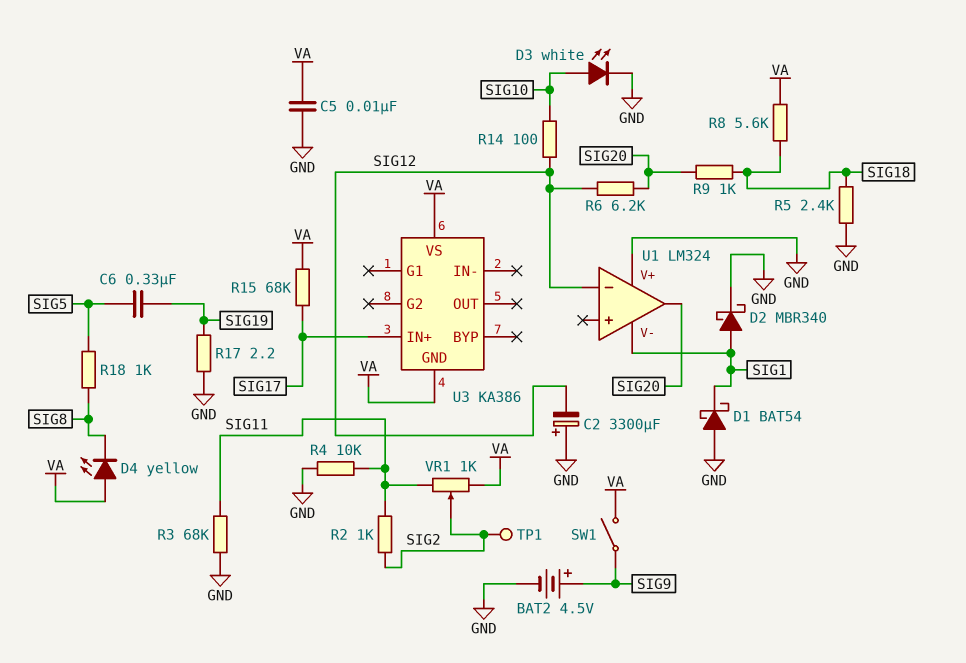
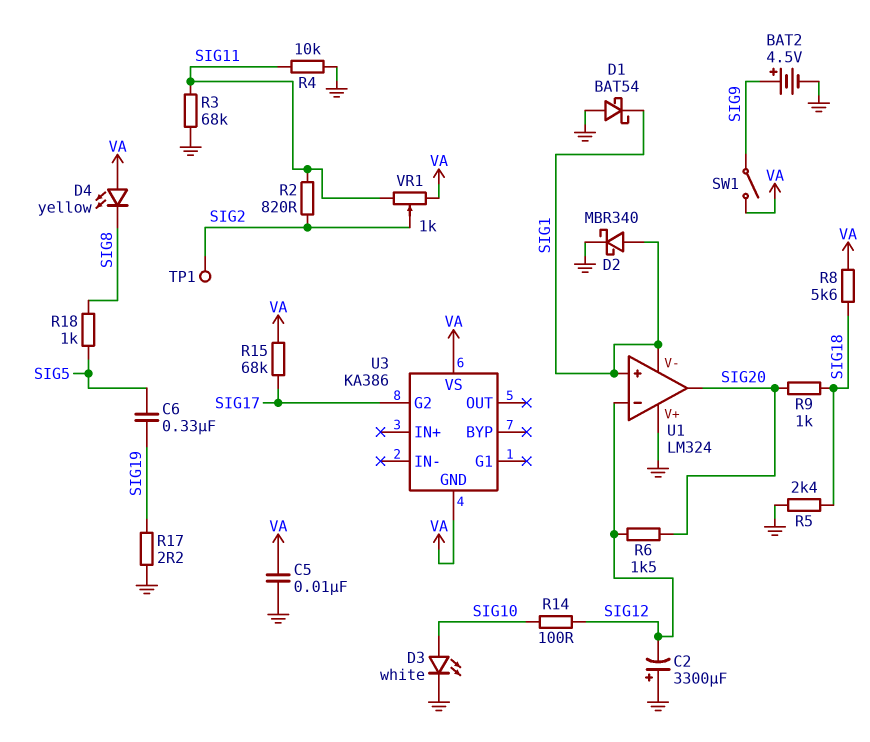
R2: 1k (SIG2, SIG11) -> 820 (SIG2, SIG11)
R6: 6.2k (SIG12, SIG20) -> 1.5k (SIG12, SIG20)
U1 pin in+: none -> SIG1
U3 pin G2: none -> SIG17
U3 pin IN+: SIG17 -> none

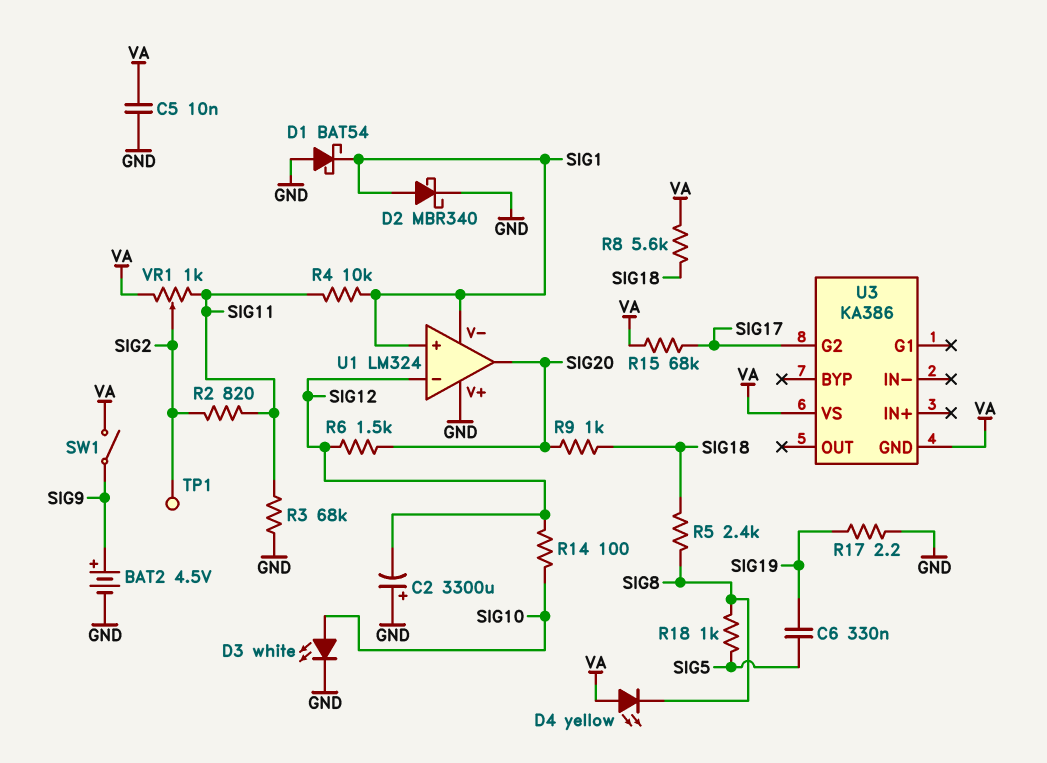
R4: 10k (GND, SIG11) -> 10k (SIG1, SIG11)
R5: 2.4k (GND, SIG18) -> 2.4k (SIG8, SIG18)

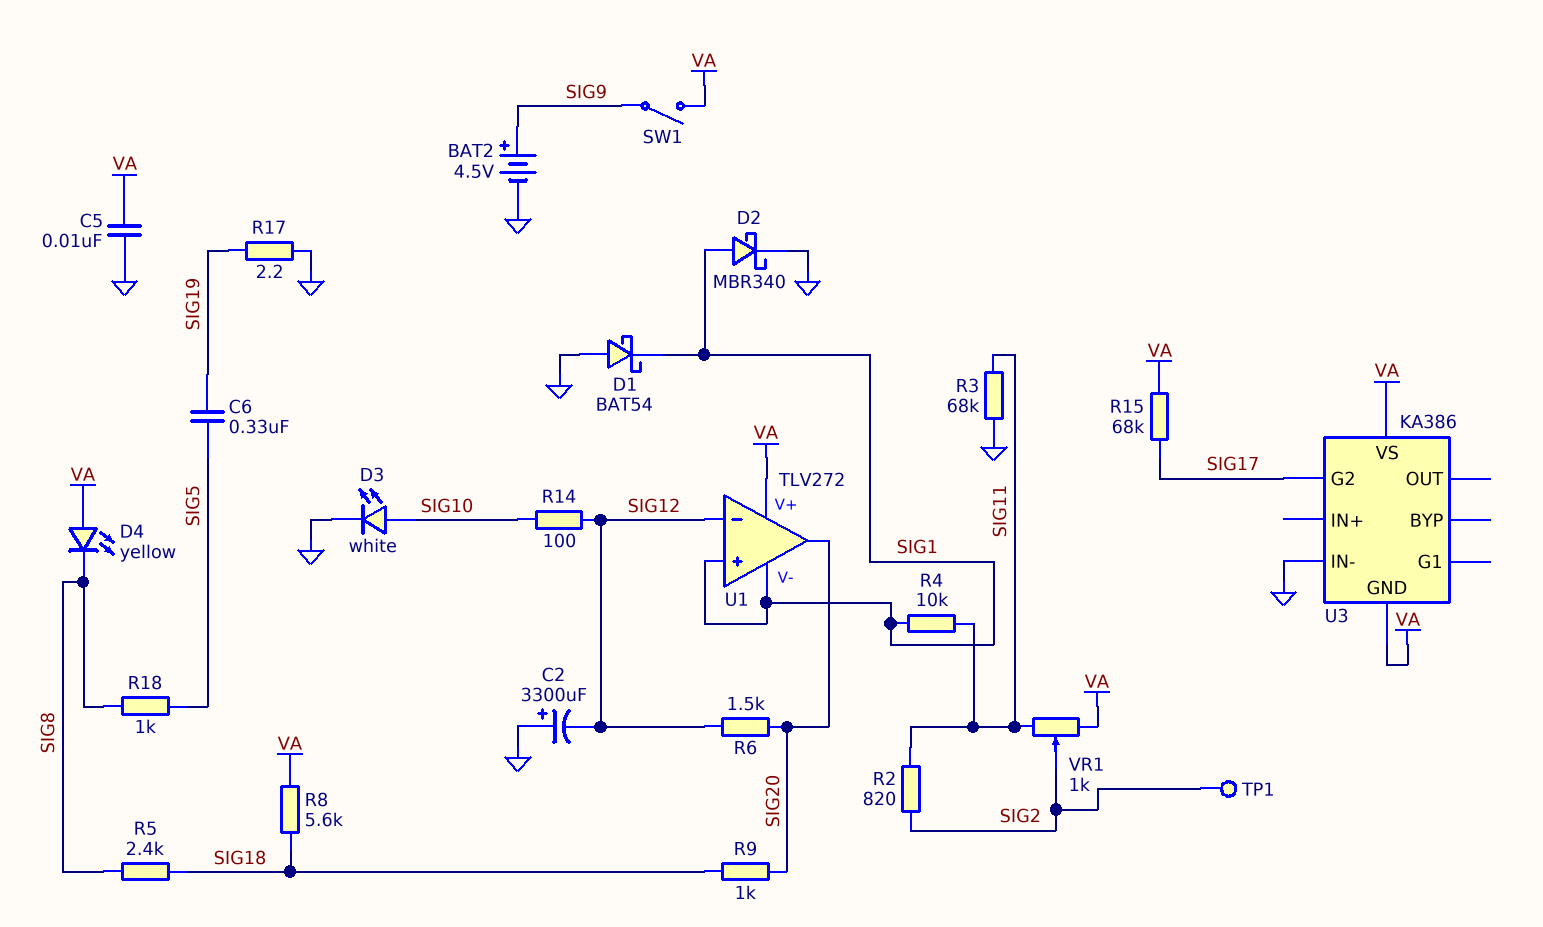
U1: LM324 -> TLV272
U1 pin V+: GND -> VA
U3 pin IN-: none -> GND

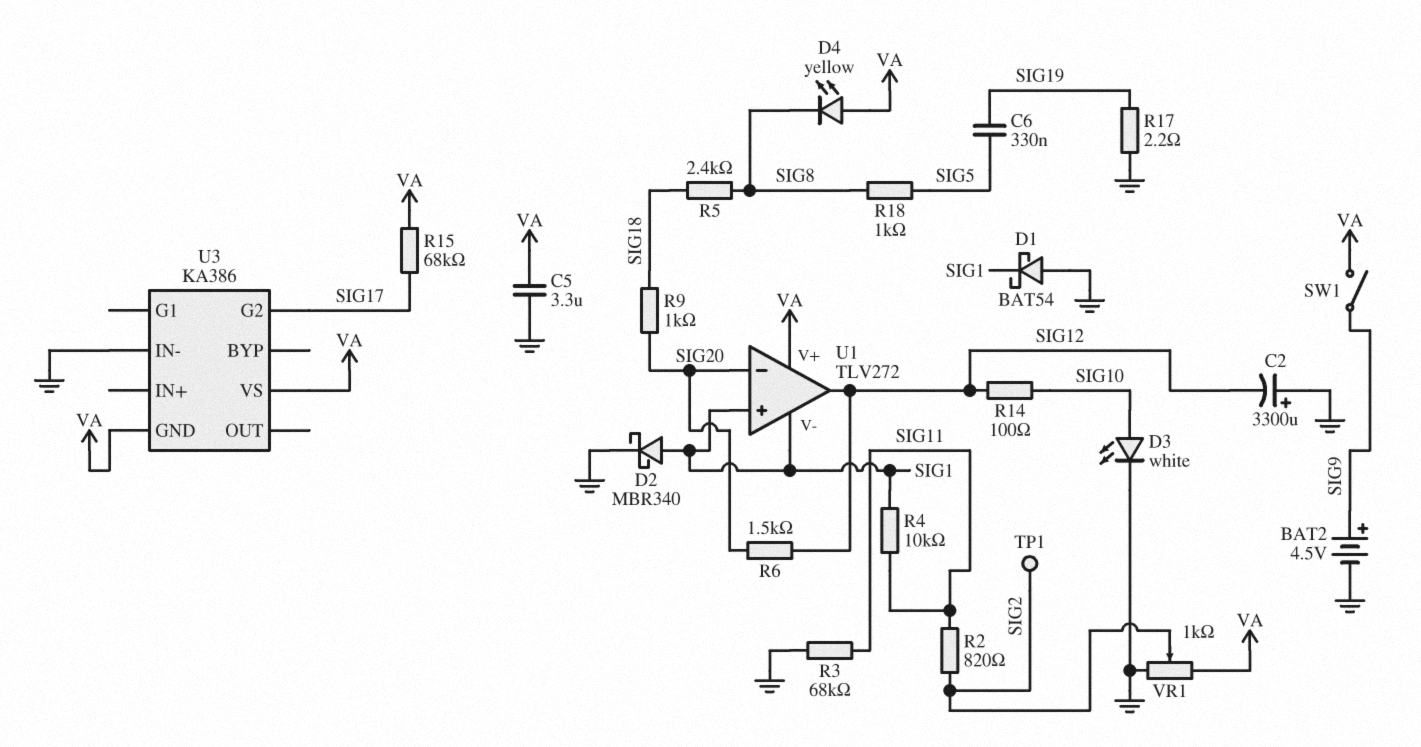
C5: 10nF (GND, VA) -> 3.3uF (GND, VA)
R8: 5.6k (SIG18, VA) -> none
U1 pin in-: SIG12 -> SIG20
U1 pin out: SIG20 -> SIG12
VR1: 1k (SIG11, VA, wiper SIG2) -> 1k (GND, VA, wiper SIG2)

